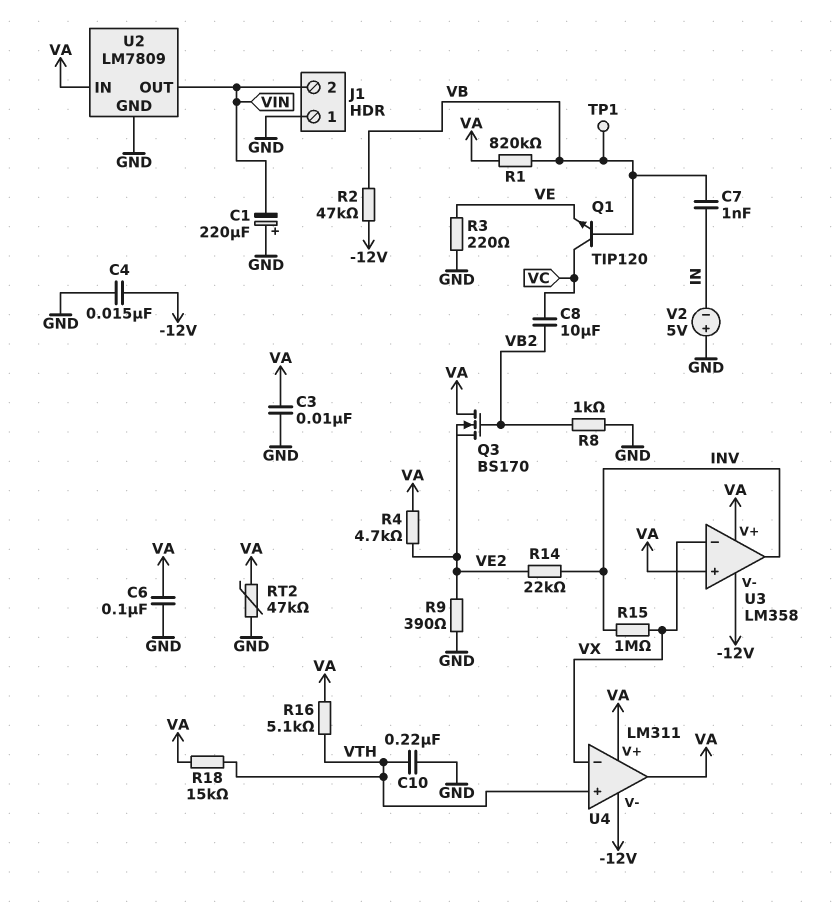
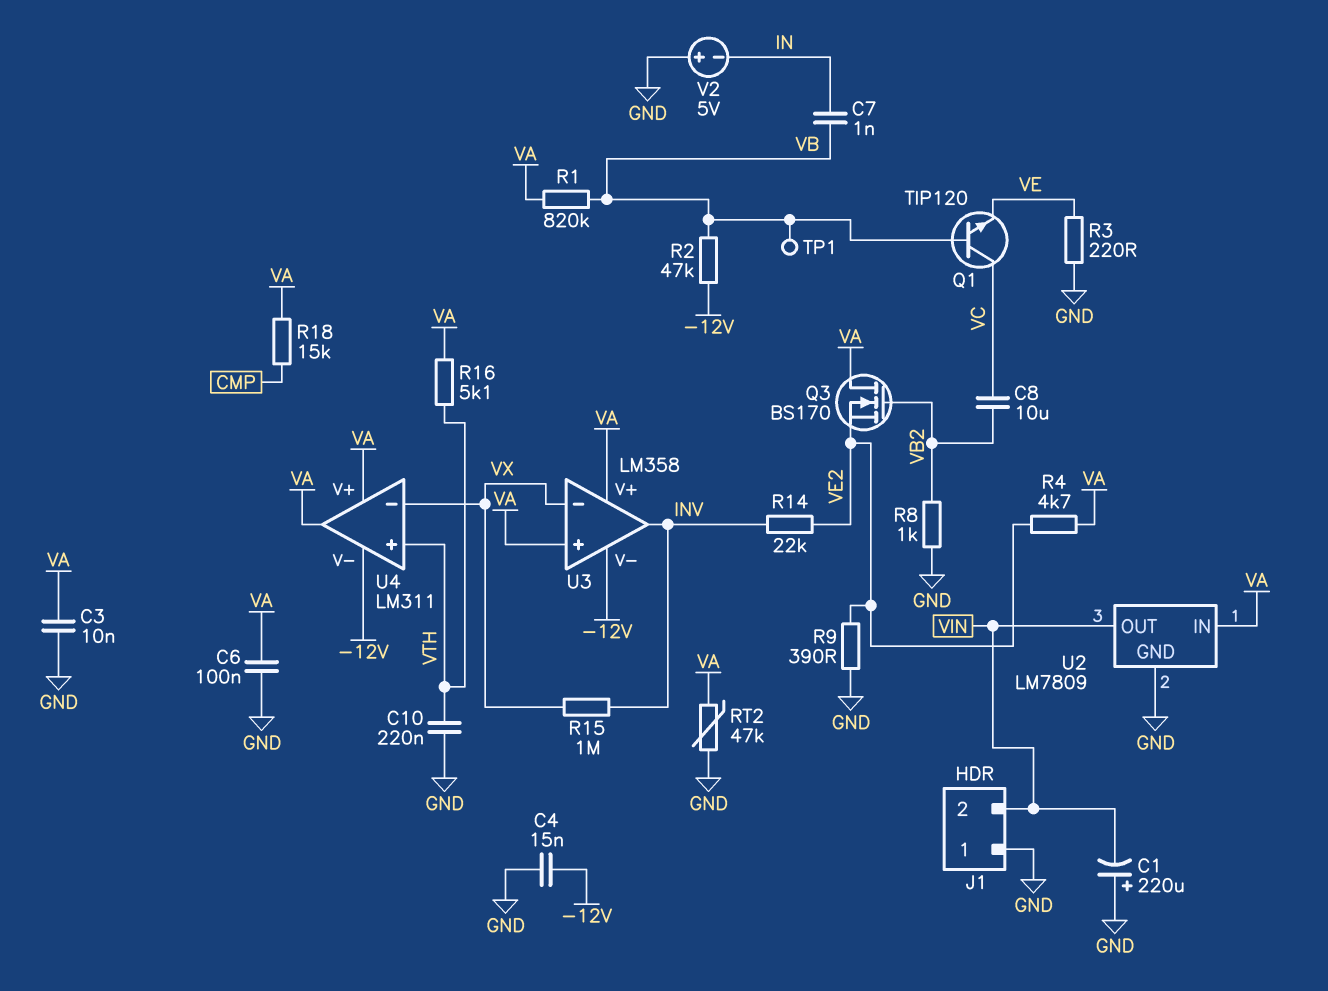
R18: 15k (VA, VTH) -> 15k (CMP, VA)

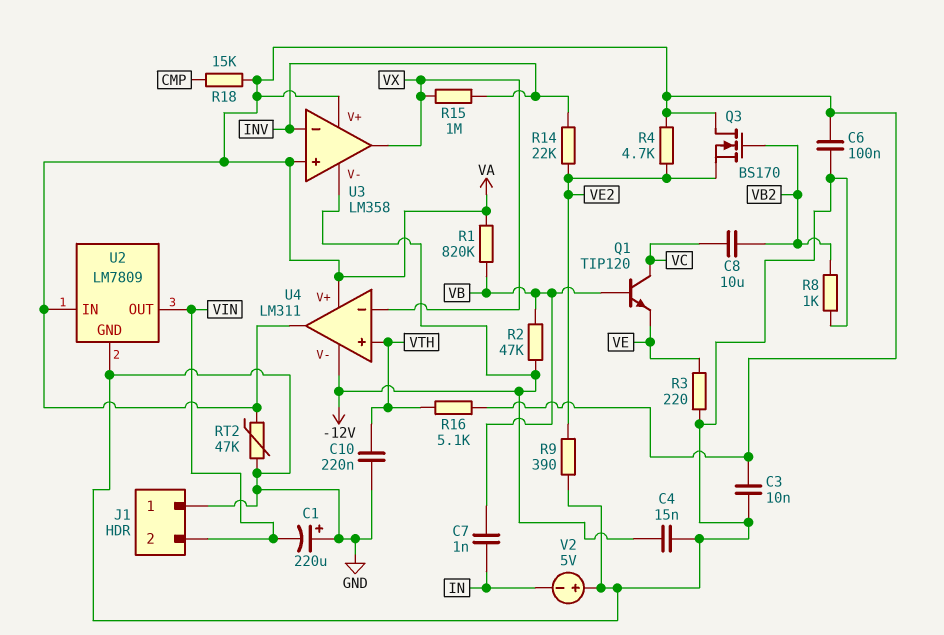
TP1: test point (VB) -> none
U3 pin in-: VX -> INV
U3 pin out: INV -> VX

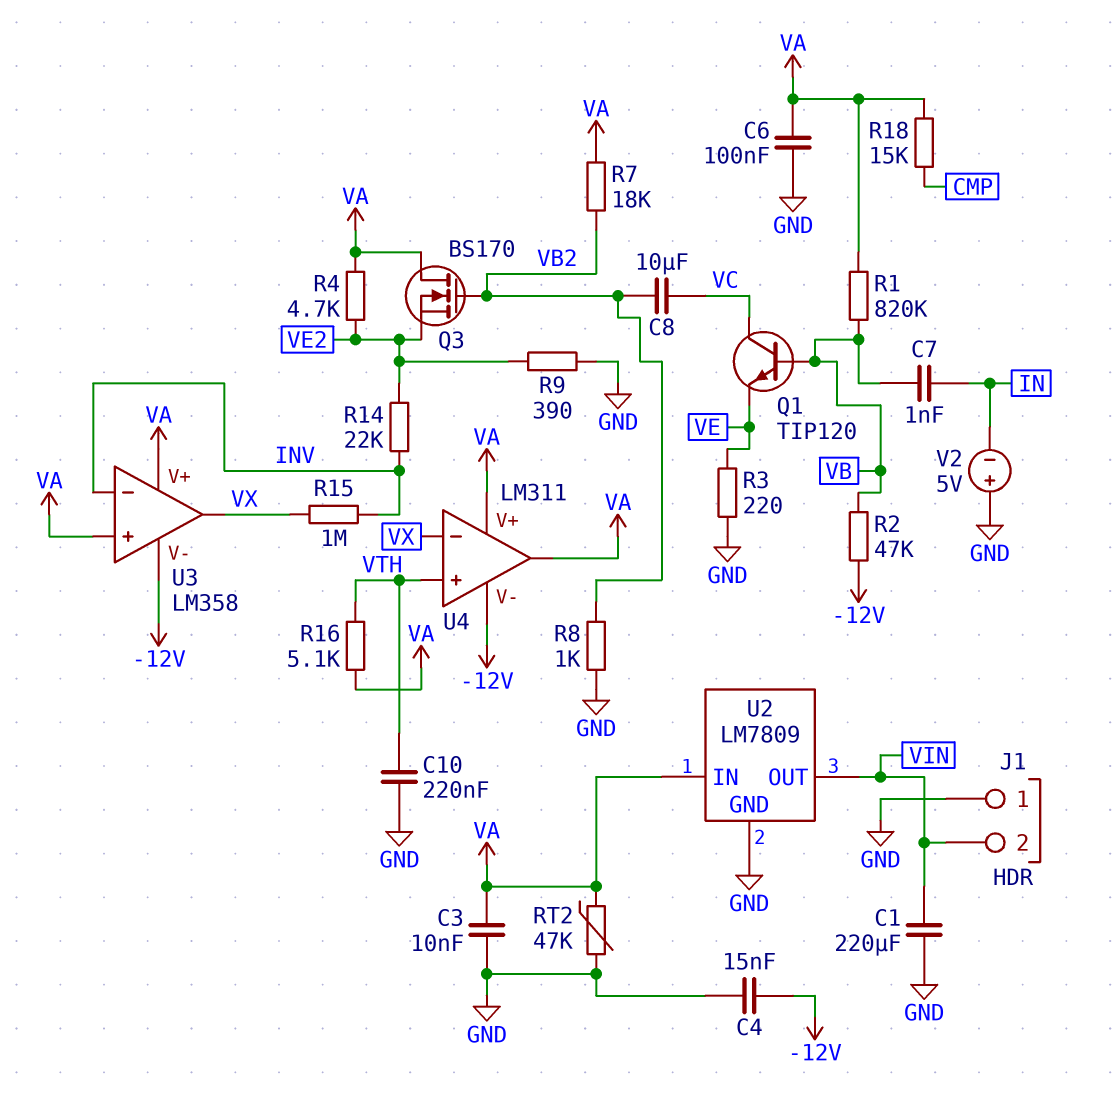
C1: 220uF (plus GND, minus VIN) -> 220uF (GND, VIN)
R7: none -> 18k (VA, VB2)

